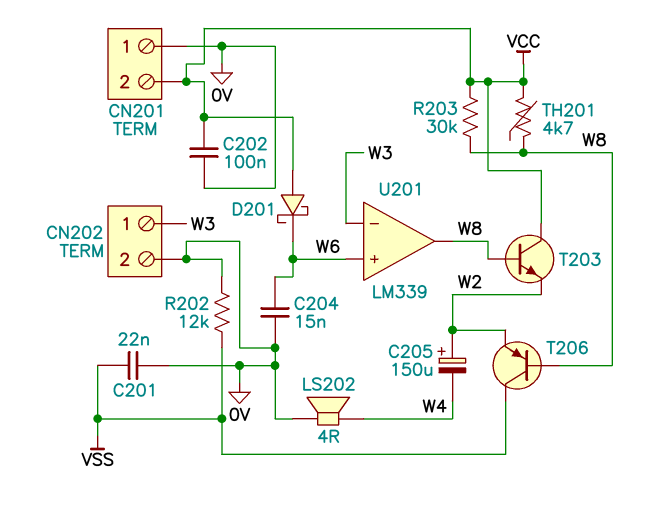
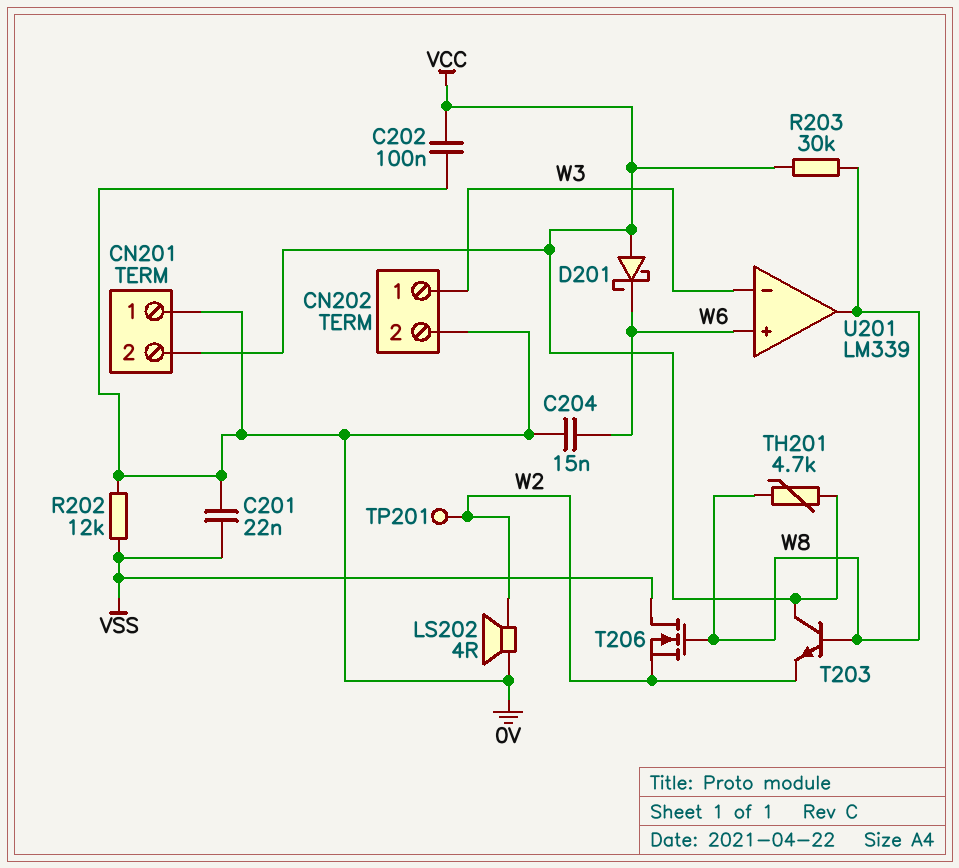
C205: 150uF (plus W2, minus W4) -> none
LS202: speaker 4R (0V, W4) -> speaker 4R (0V, W2)
T206: PNP (B W8, C VSS, E W2) -> NMOS (G W8, D VSS, S W2)
TP201: none -> test point (W2)

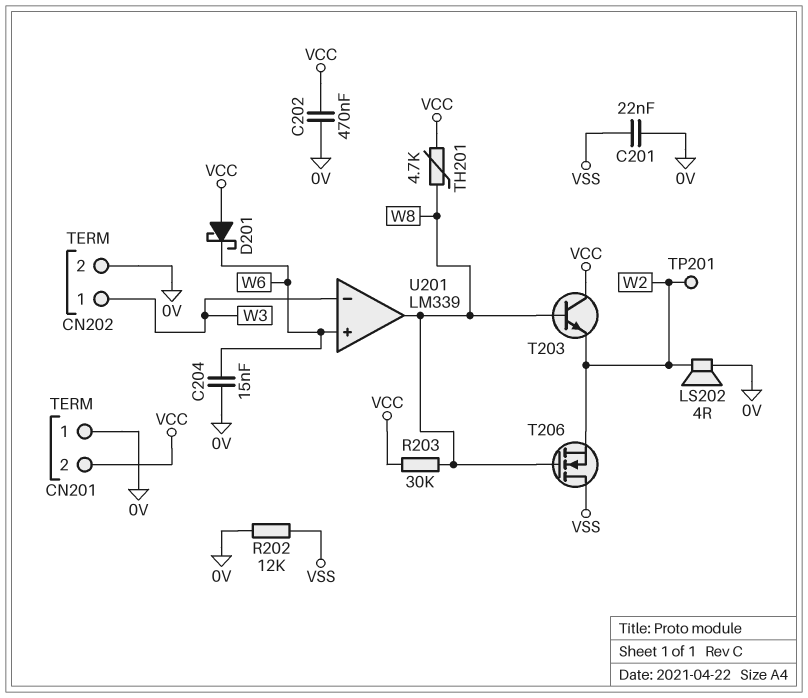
C202: 100nF (0V, VCC) -> 470nF (0V, VCC)

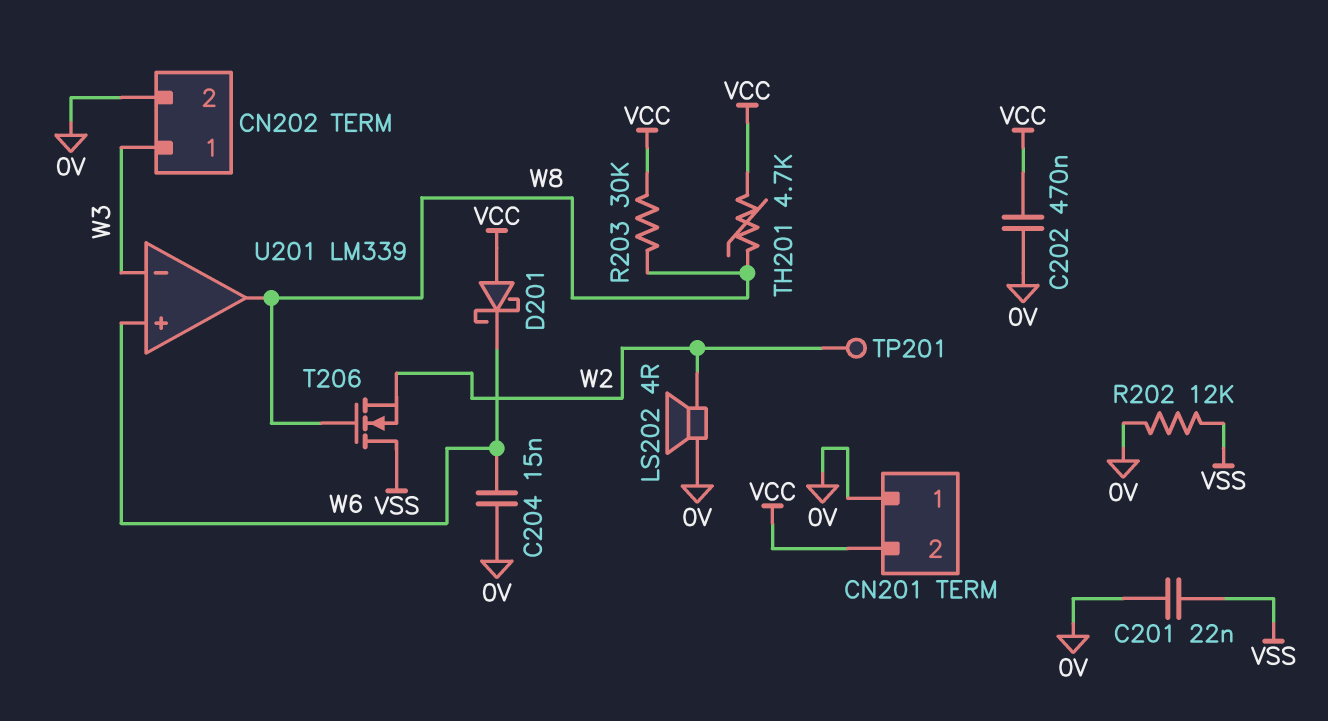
T203: NPN (B W8, C VCC, E W2) -> none

